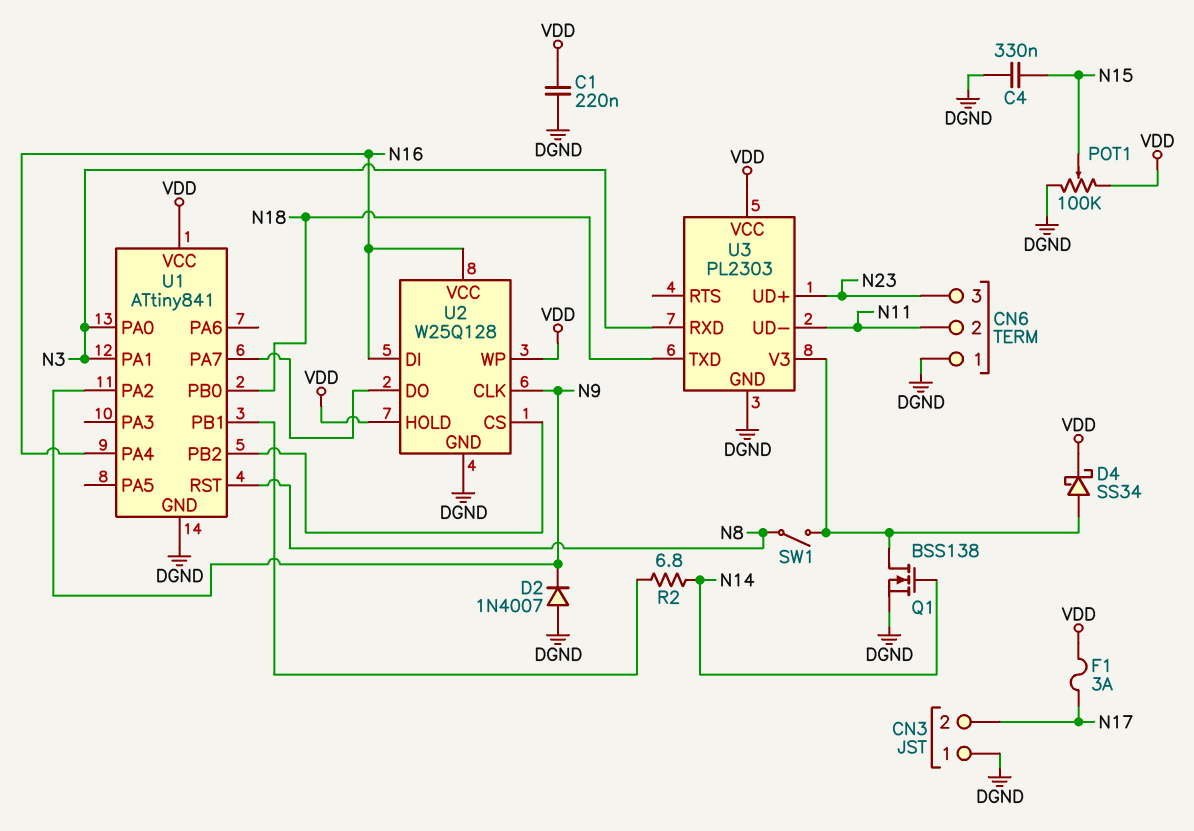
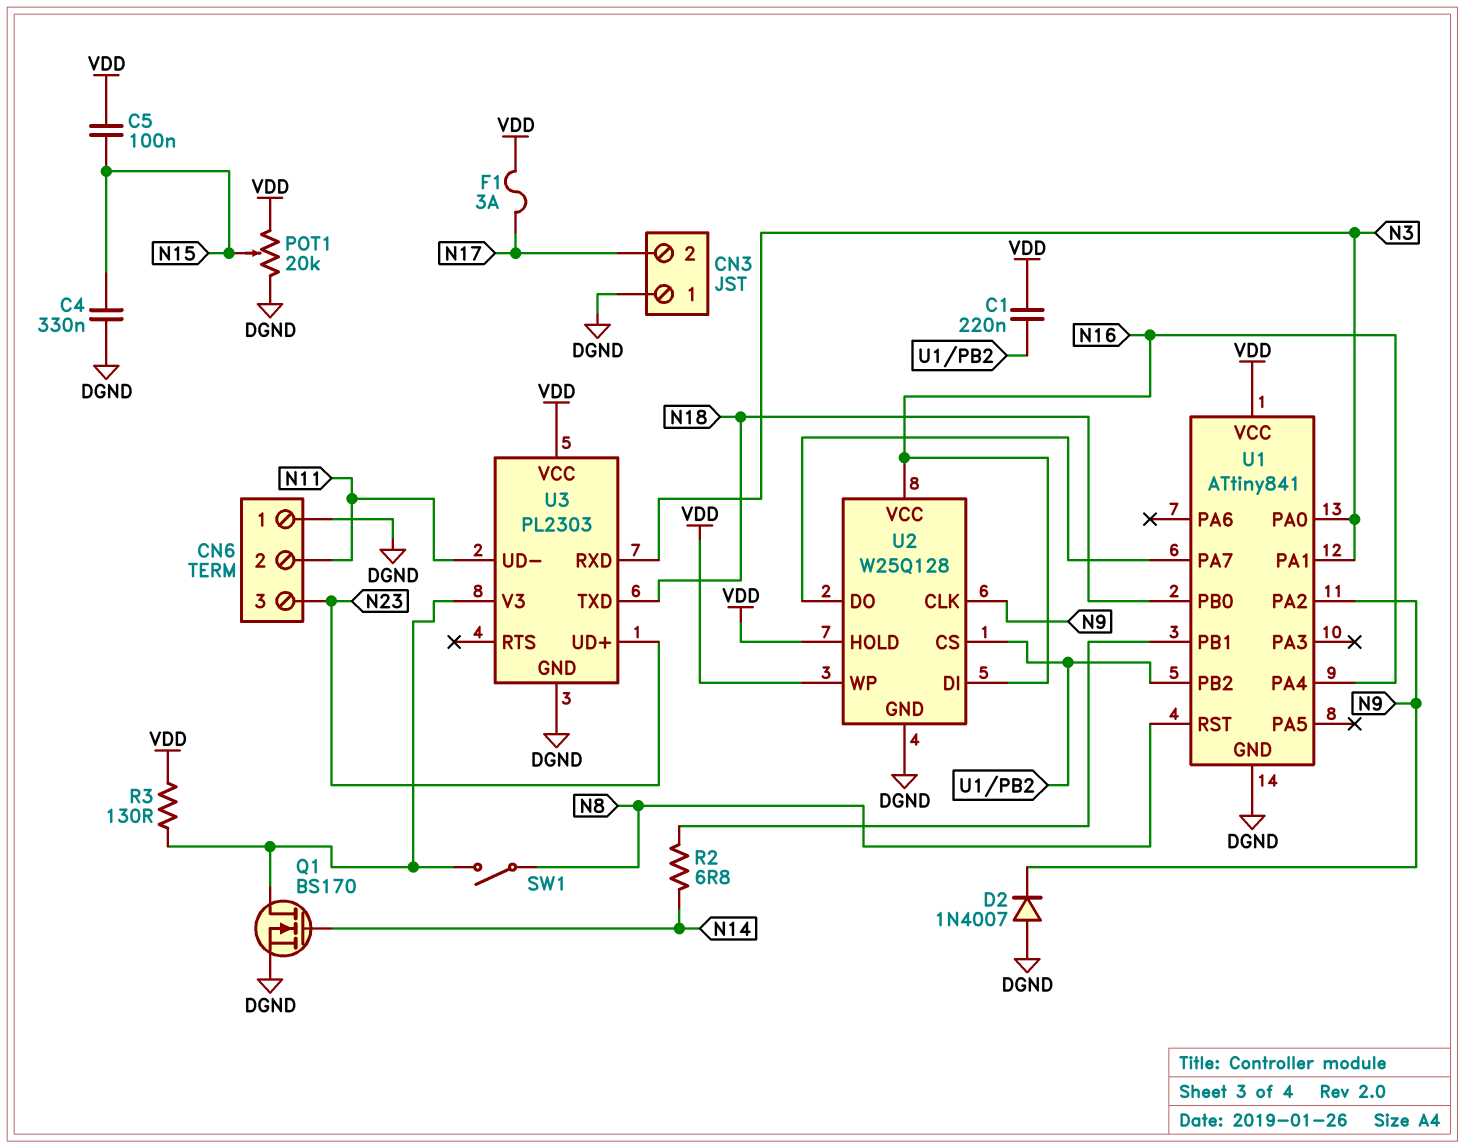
C1: 220nF (DGND, VDD) -> 220nF (U1/PB2, VDD)
C5: none -> 100nF (N15, VDD)
D4: schottky SS34 (A U3/V3, K VDD) -> none
POT1: 100k (DGND, VDD, wiper N15) -> 20k (DGND, VDD, wiper N15)
Q1: NMOS BSS138 (G N14, D U3/V3, S DGND) -> NMOS BS170 (G N14, D U3/V3, S DGND)
R3: none -> 130 (U3/V3, VDD)

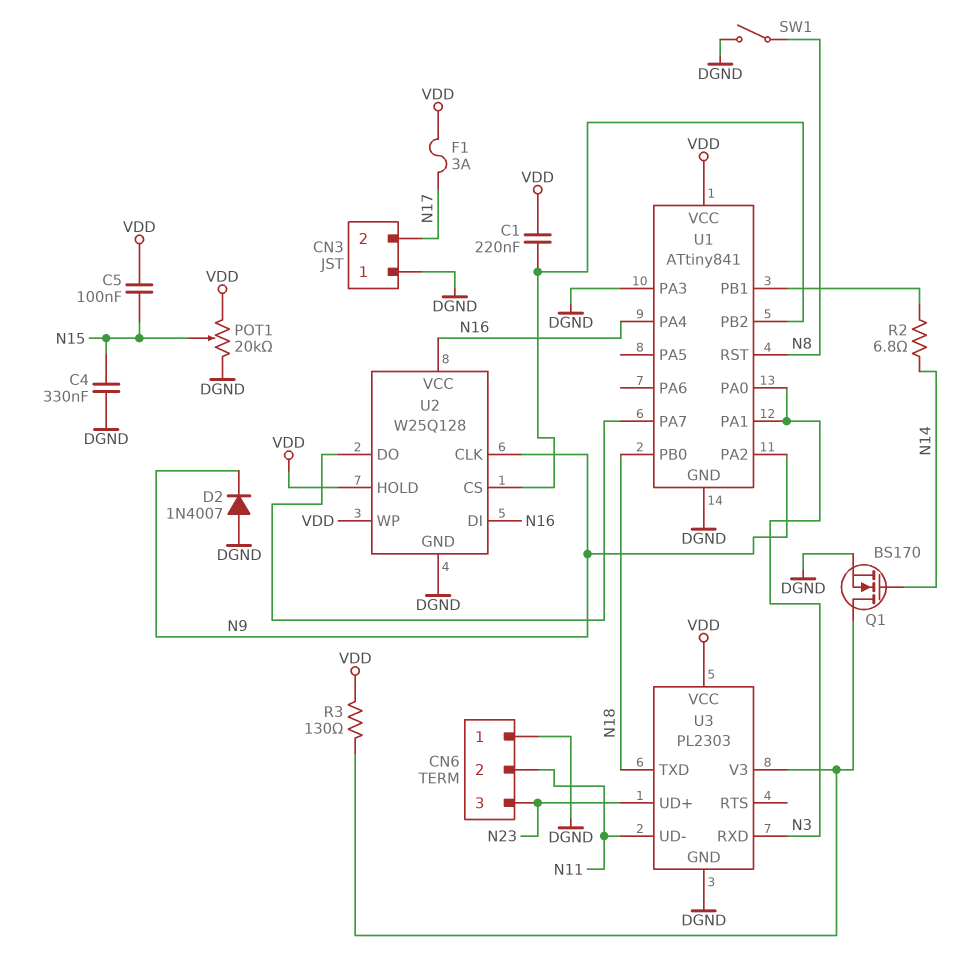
SW1: switch (N8, U3/V3) -> switch (DGND, N8)
U1 pin PA3: none -> DGND

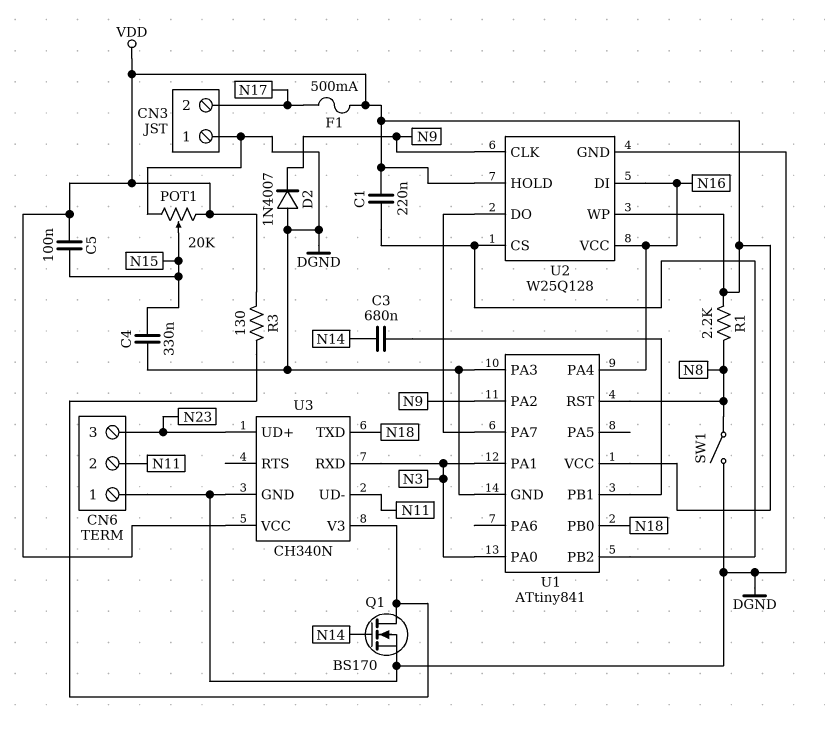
C3: none -> 680nF (N14, U1/PB1)
F1: 3A (N17, VDD) -> 500mA (N17, VDD)
R1: none -> 2.2k (N8, VDD)
R2: 6.8 (N14, U1/PB1) -> none
U3: PL2303 -> CH340N

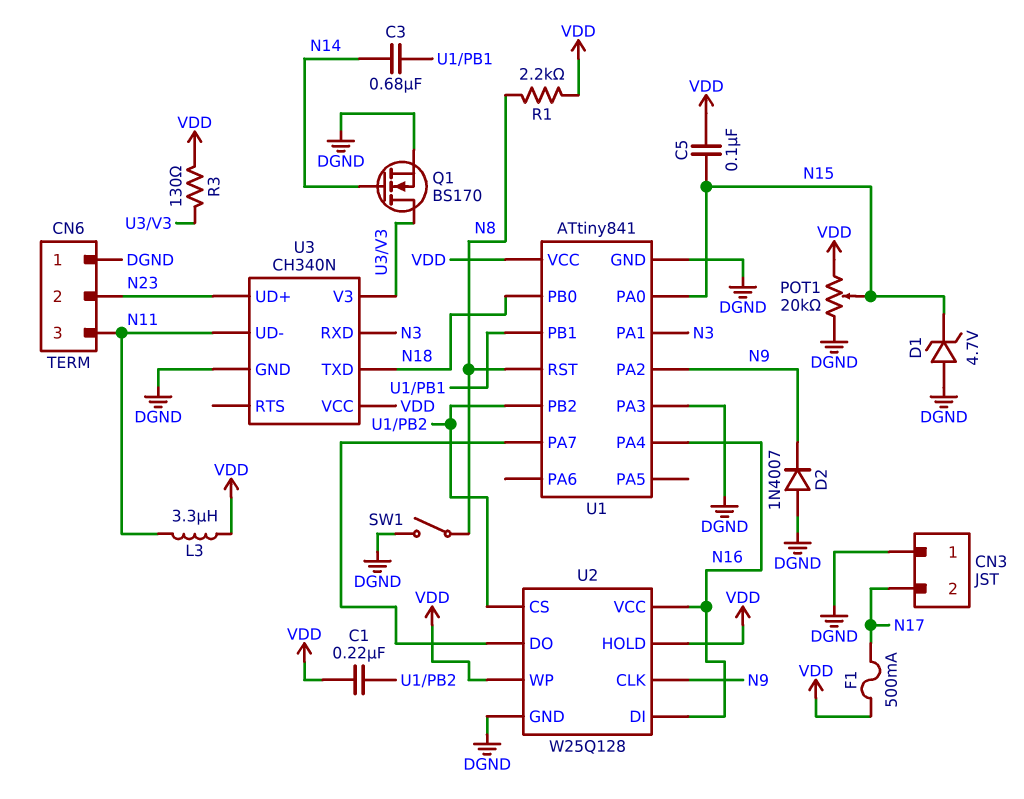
C4: 330nF (DGND, N15) -> none
CN6 pin 2: N11 -> N23
CN6 pin 3: N23 -> N11
D1: none -> zener 4.7V (A DGND, K N15)
L3: none -> 3.3uH (N11, VDD)
U1 pin PA0: N3 -> N15

